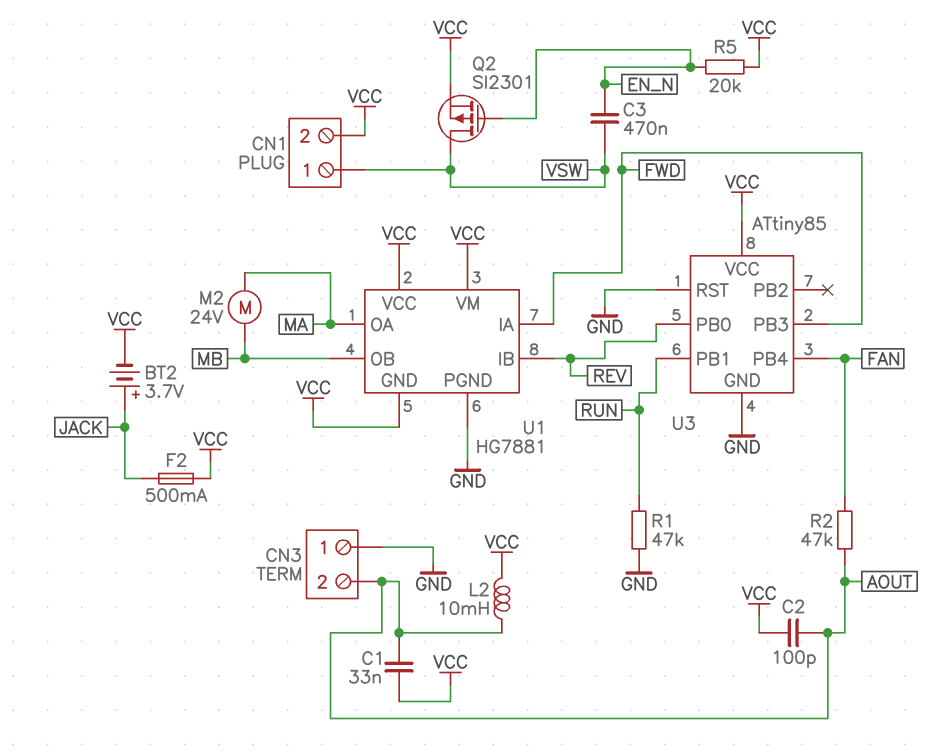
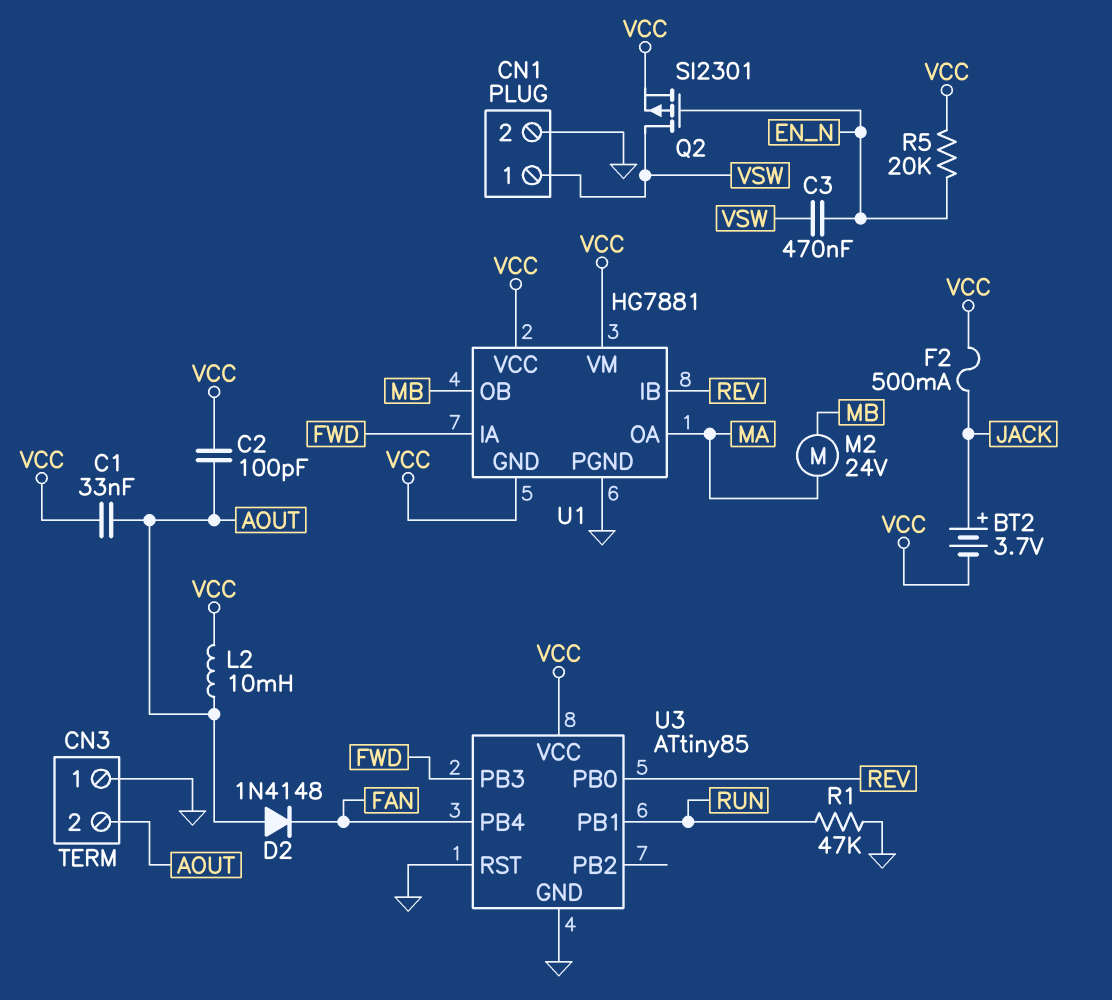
CN1 pin 2: VCC -> GND
D2: none -> diode 1N4148 (A AOUT, K FAN)
R2: 47k (AOUT, FAN) -> none

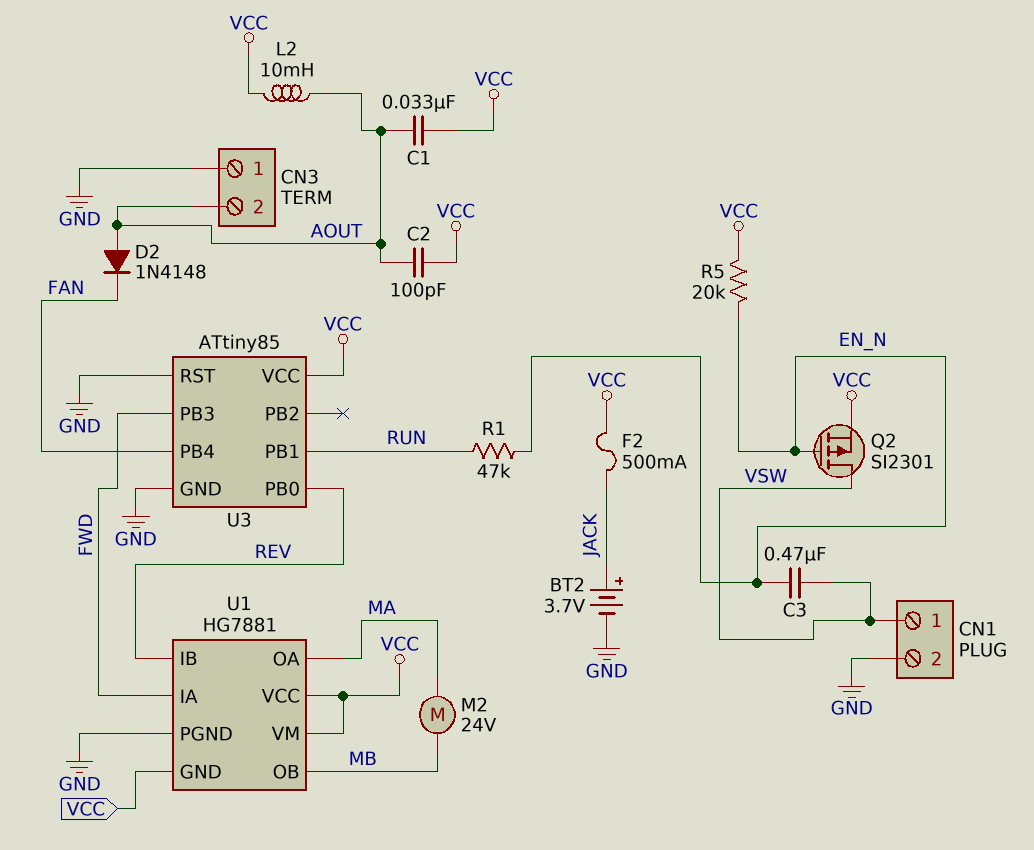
BT2: 3.7V (plus JACK, minus VCC) -> 3.7V (plus JACK, minus GND)
R1: 47k (GND, RUN) -> 47k (EN_N, RUN)

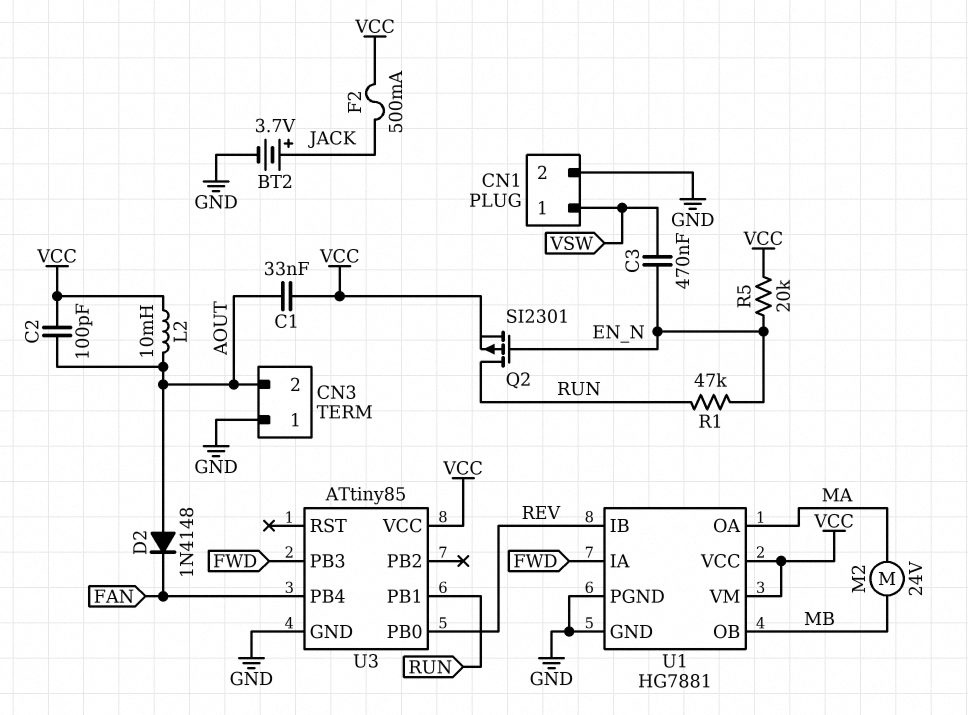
Q2: PMOS SI2301 (G EN_N, D VSW, S VCC) -> PMOS SI2301 (G EN_N, D RUN, S VCC)
U1 pin GND: VCC -> GND
U3 pin RST: GND -> none

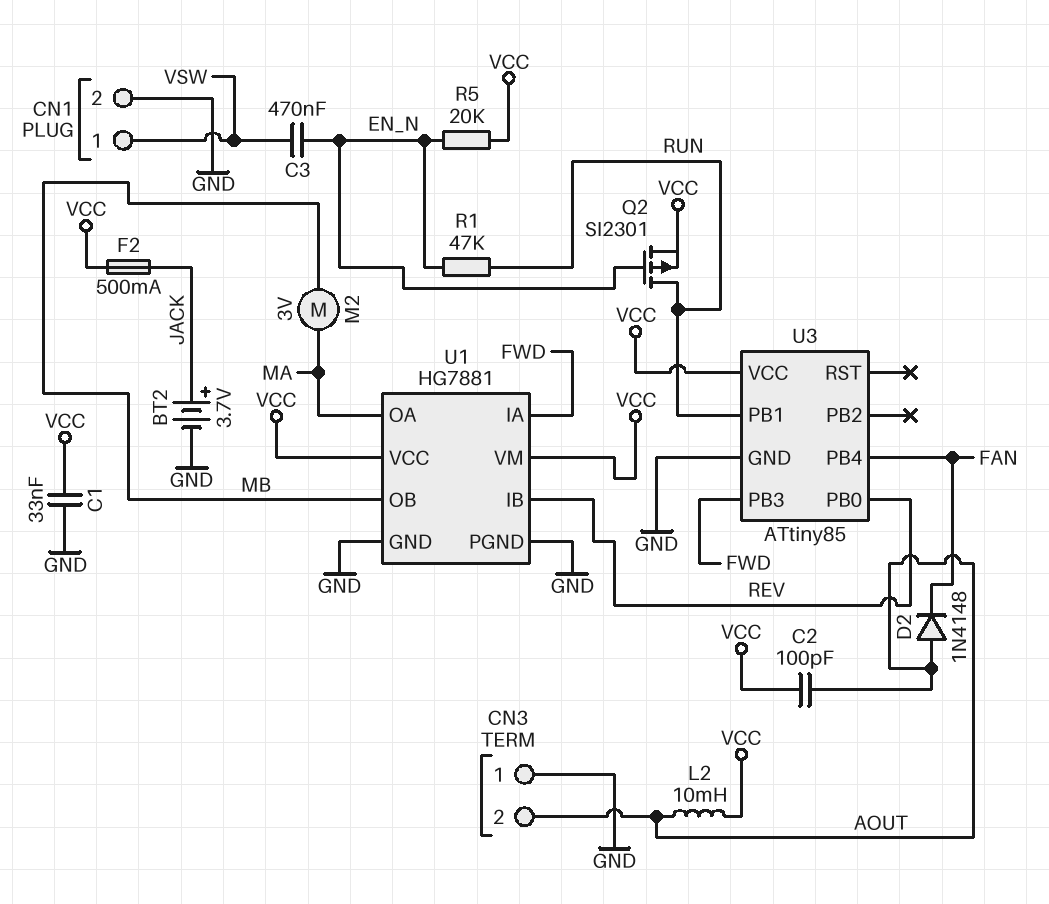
C1: 33nF (AOUT, VCC) -> 33nF (GND, VCC)
M2: motor 24V (MA, MB) -> motor 3V (MA, MB)

